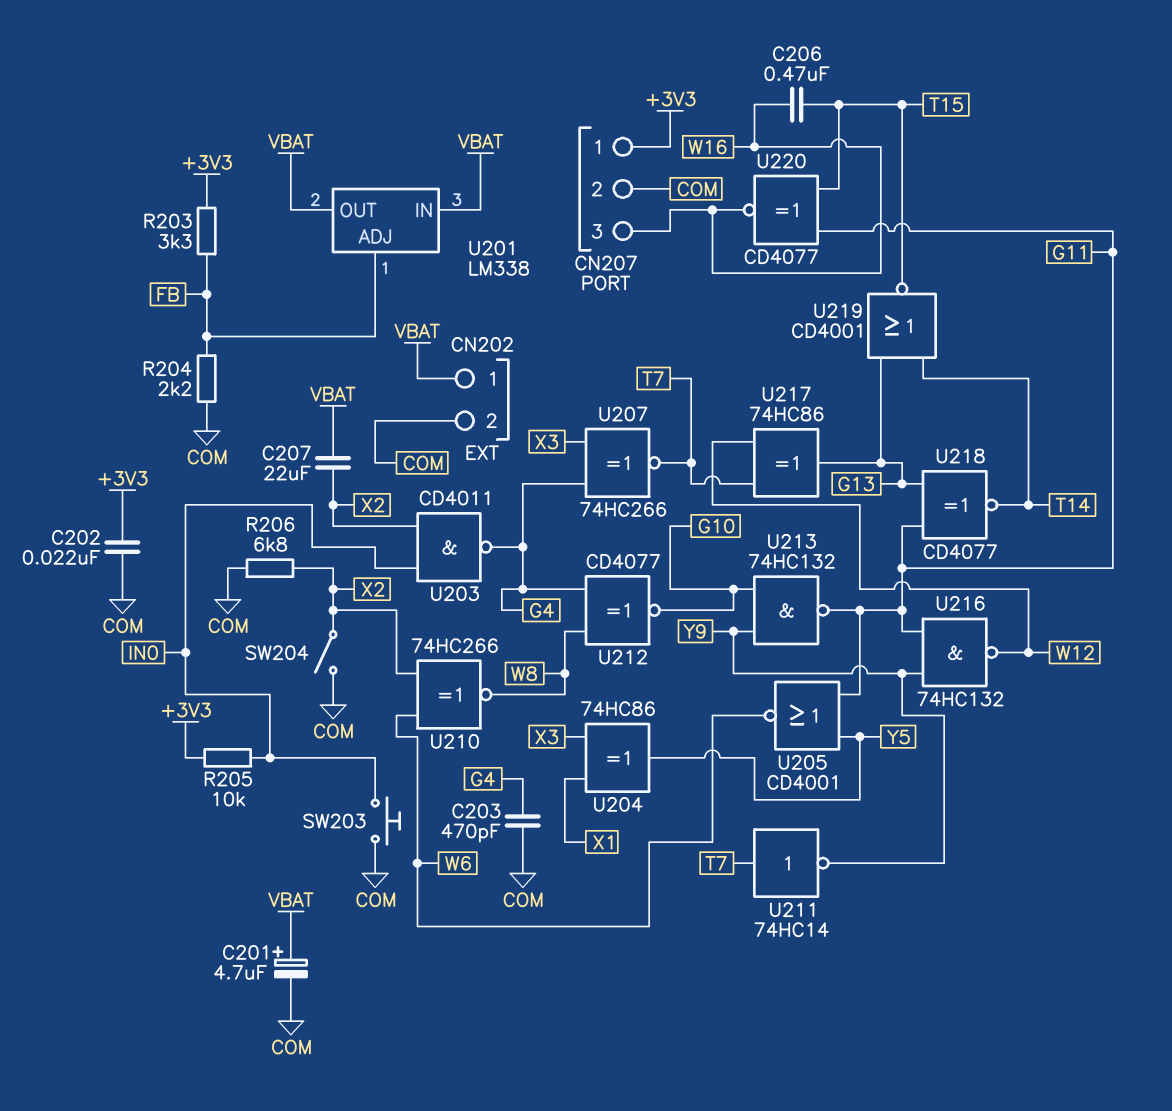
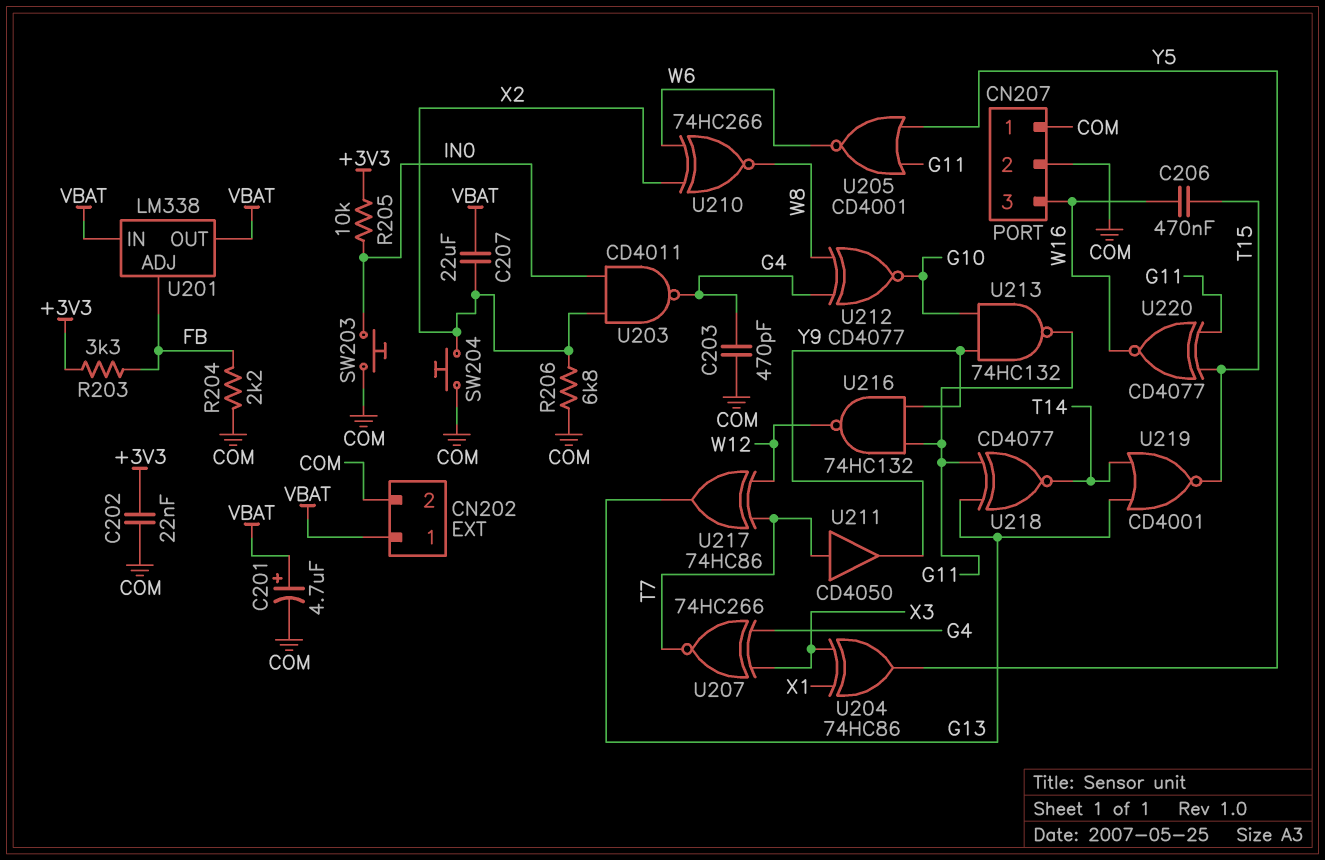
CN207 pin 1: +3V3 -> COM
SW204: switch (COM, X2) -> button (COM, X2)
U211: NOT 74HC14 (in T7, out Y9) -> buffer CD4050 (in T7, out Y9)

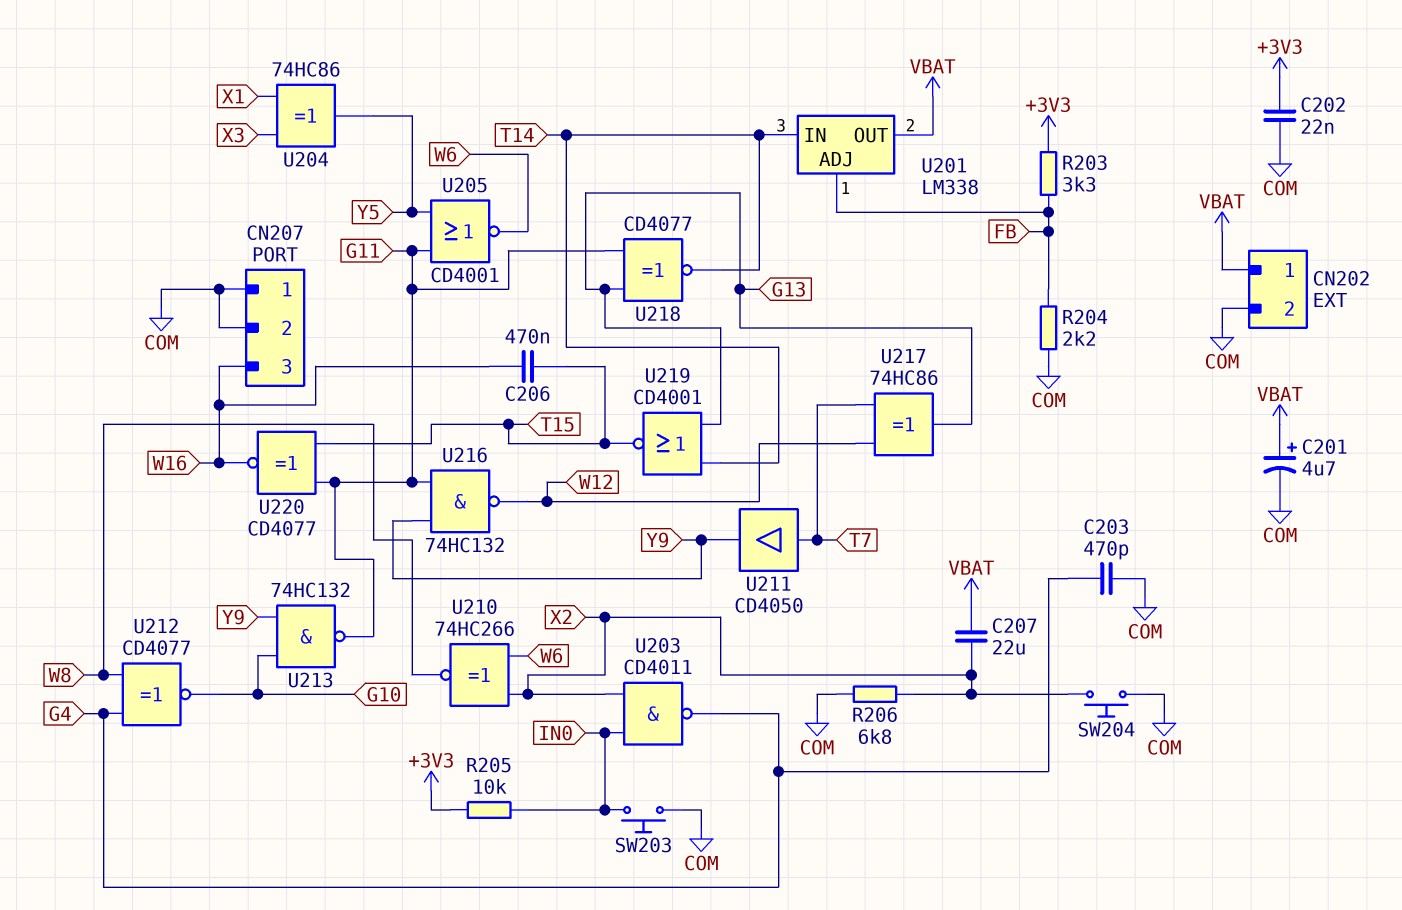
U201 pin IN: VBAT -> T14
U207: XNOR 74HC266 (in G4, in X3, out T7) -> none

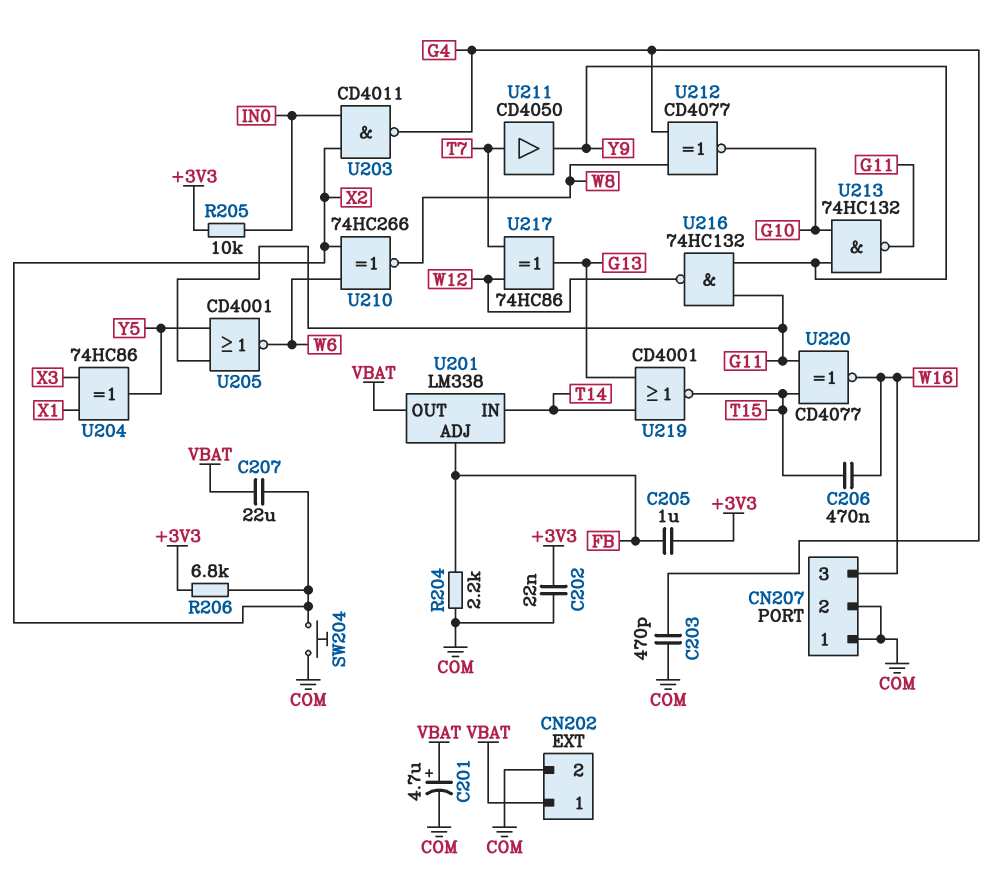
C205: none -> 1uF (+3V3, FB)
R203: 3.3k (+3V3, FB) -> none
R206: 6.8k (COM, X2) -> 6.8k (+3V3, X2)
SW203: button (COM, IN0) -> none
U218: XNOR CD4077 (in G11, in G13, out T14) -> none

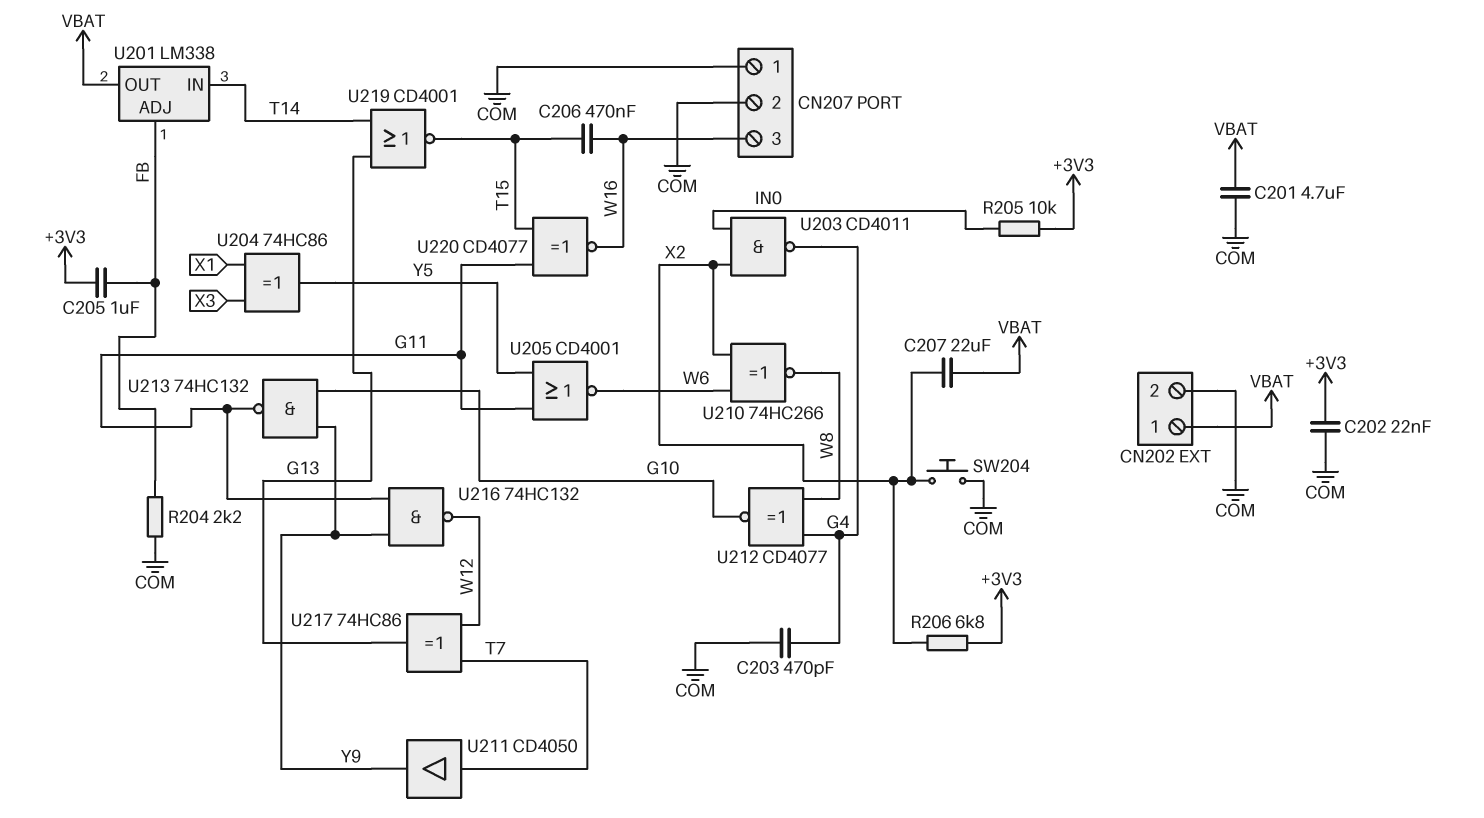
C201: 4.7uF (plus VBAT, minus COM) -> 4.7uF (COM, VBAT)

